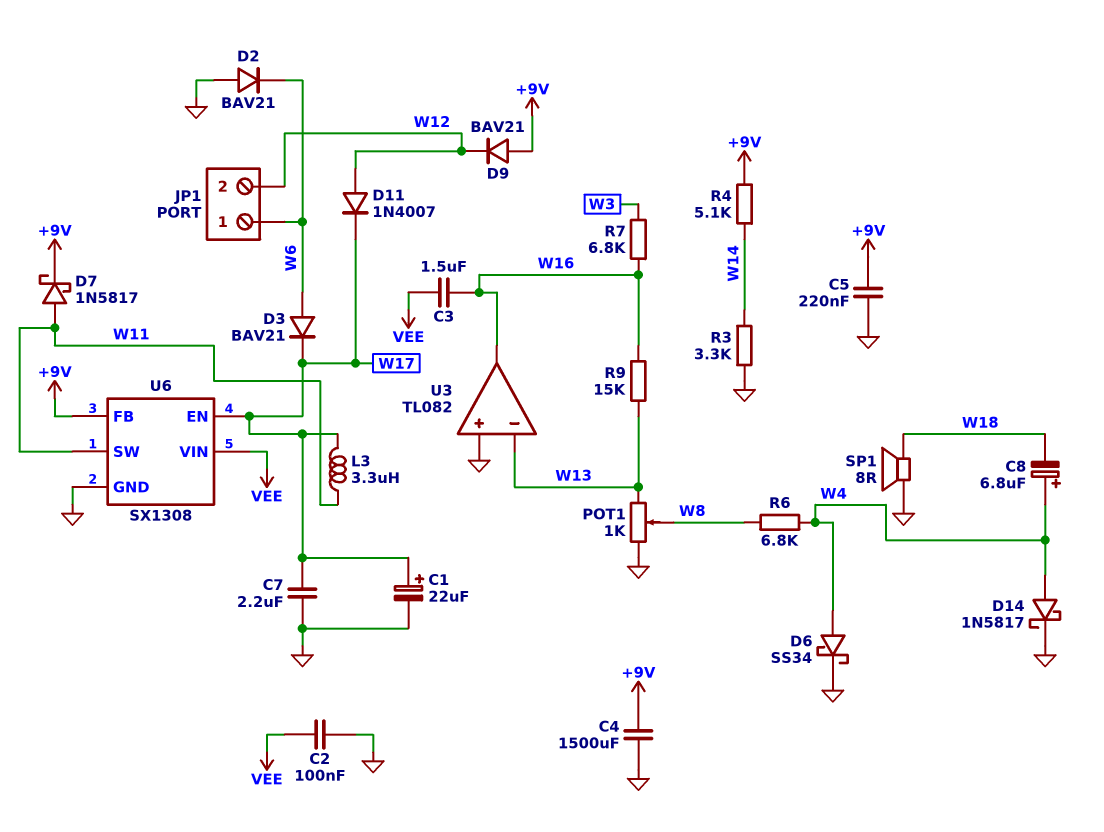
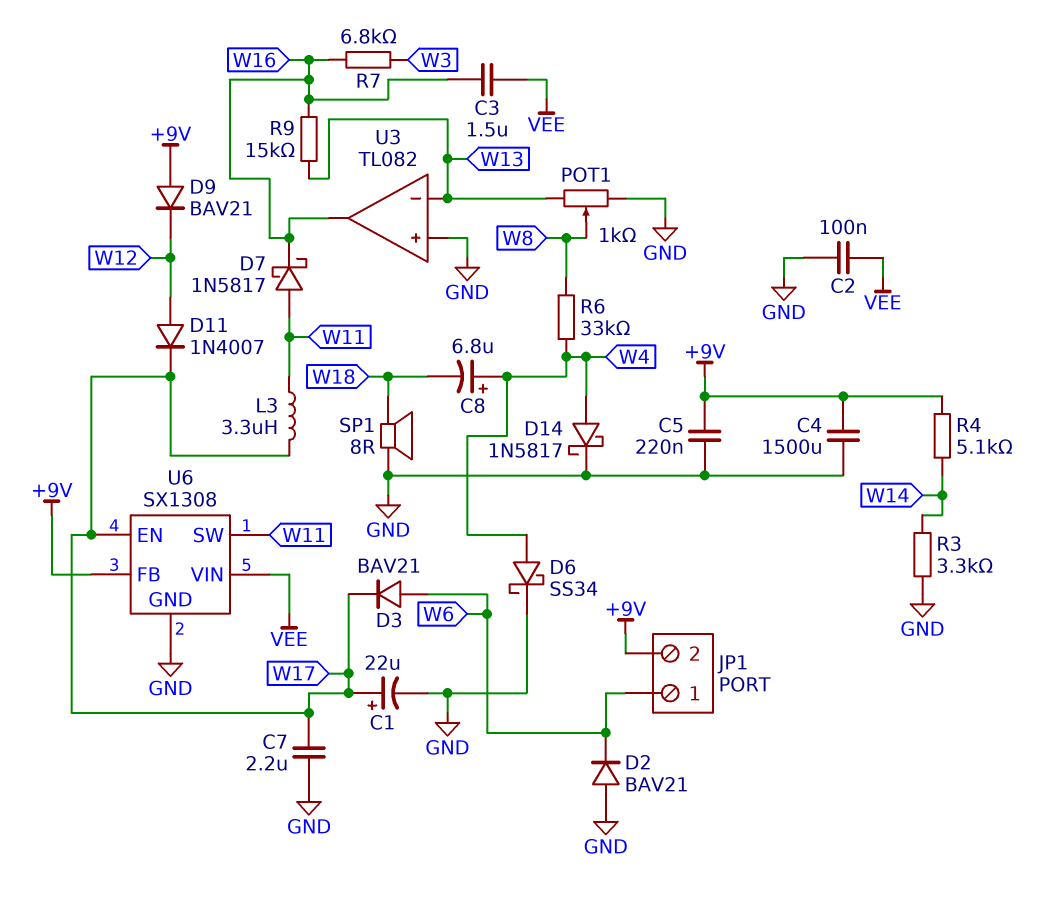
D7: schottky 1N5817 (A W11, K +9V) -> schottky 1N5817 (A W11, K W16)
JP1 pin 2: W12 -> +9V
R6: 6.8k (W4, W8) -> 33k (W4, W8)

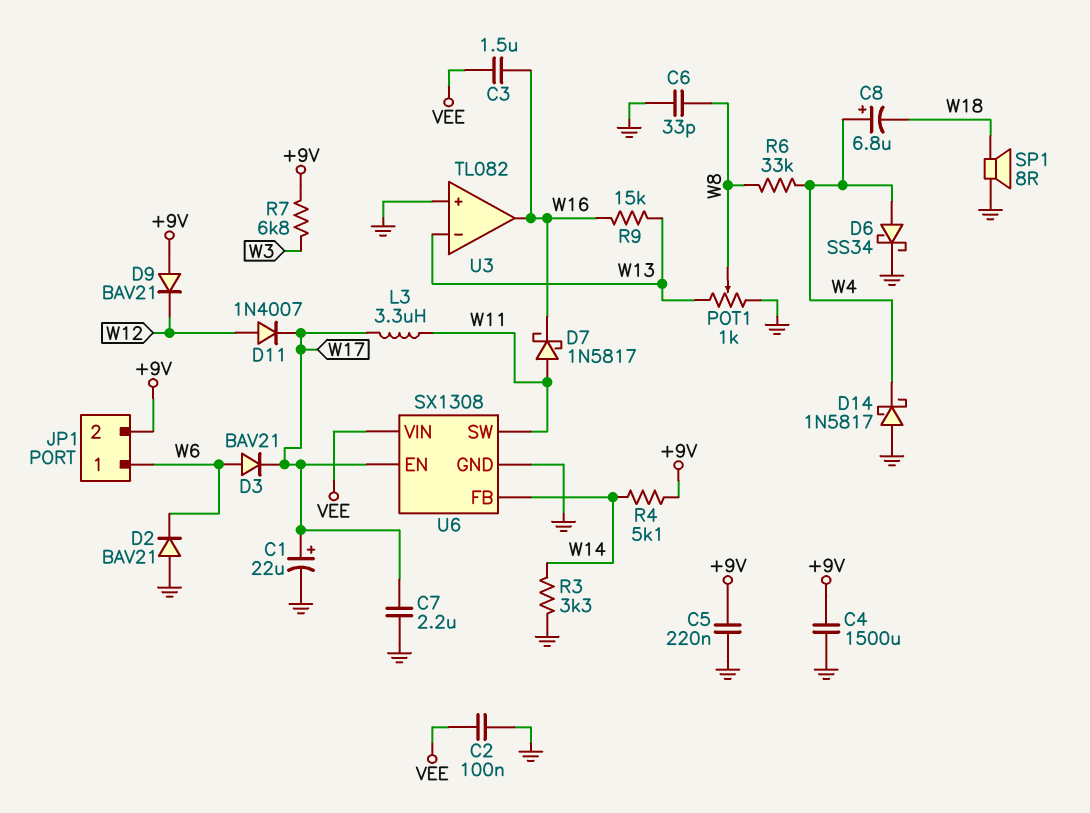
C6: none -> 33pF (GND, W8)
D14: schottky 1N5817 (A W4, K GND) -> schottky 1N5817 (A GND, K W4)
R7: 6.8k (W3, W16) -> 6.8k (+9V, W3)
U6 pin FB: +9V -> W14

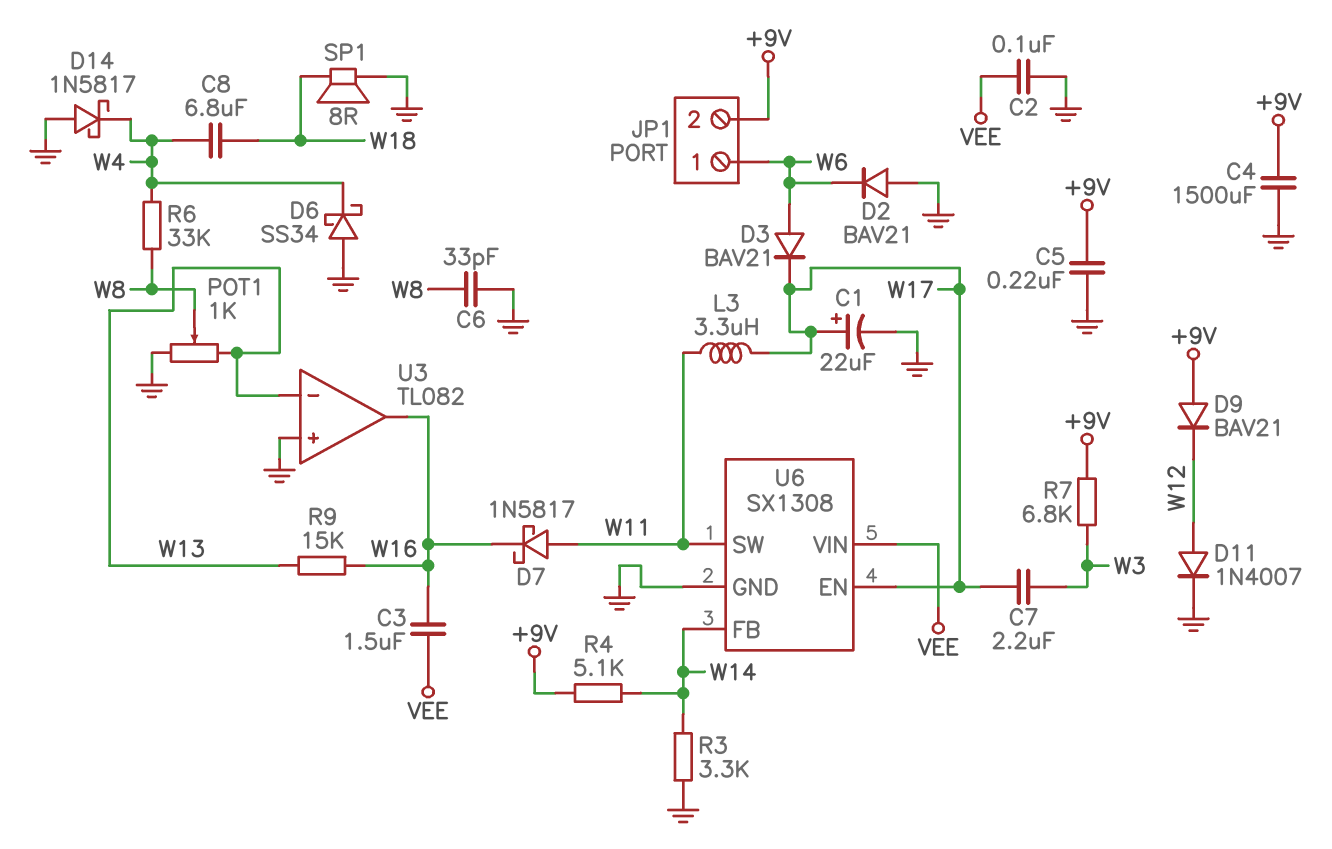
C7: 2.2uF (GND, W17) -> 2.2uF (W3, W17)
C8: 6.8uF (plus W4, minus W18) -> 6.8uF (W4, W18)
D6: schottky SS34 (A W4, K GND) -> schottky SS34 (A GND, K W4)
D11: diode 1N4007 (A W12, K W17) -> diode 1N4007 (A W12, K GND)

